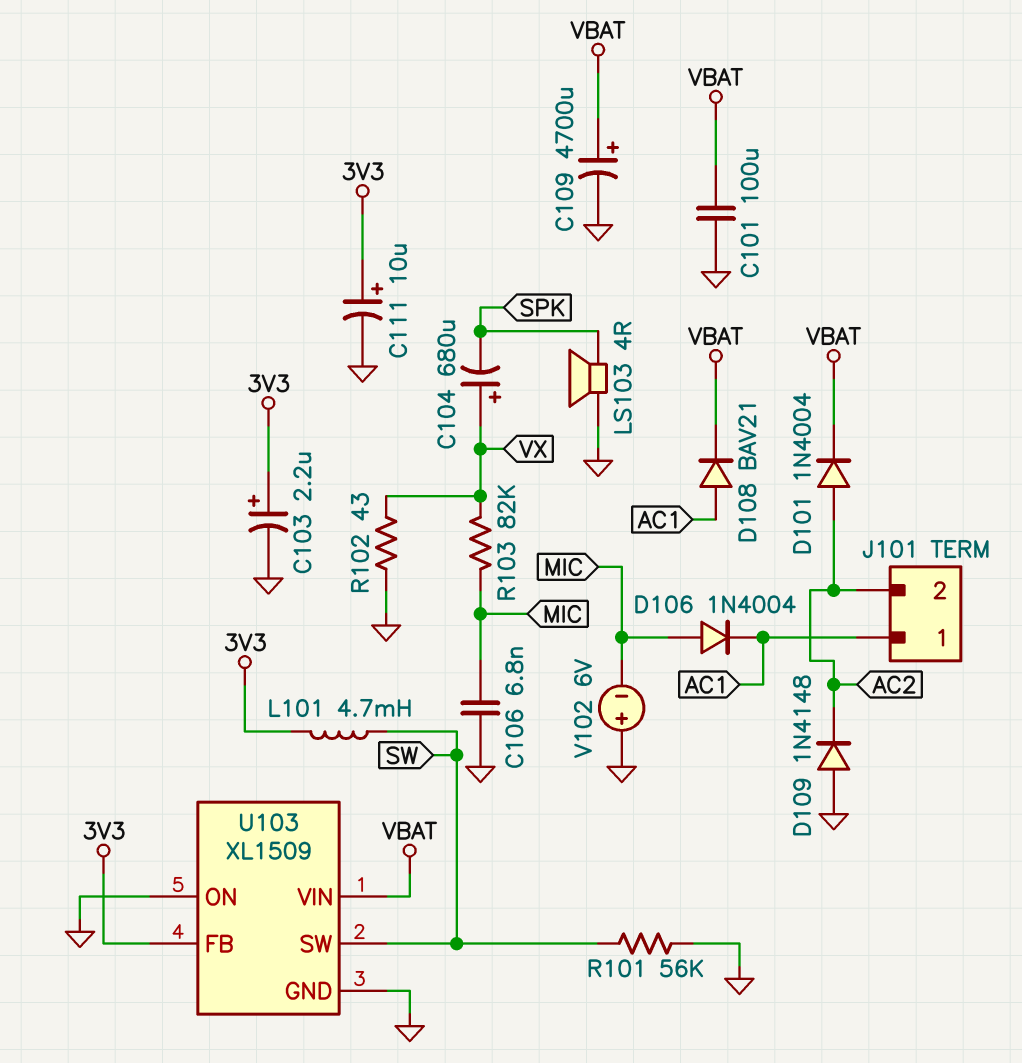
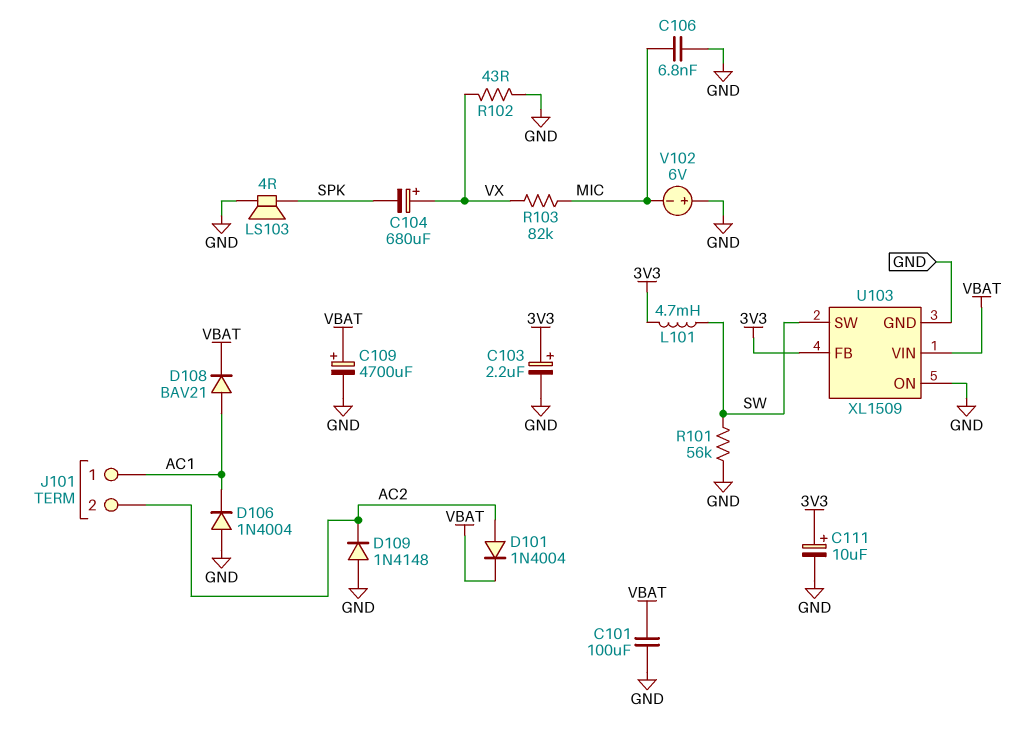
D106: diode 1N4004 (A MIC, K AC1) -> diode 1N4004 (A GND, K AC1)

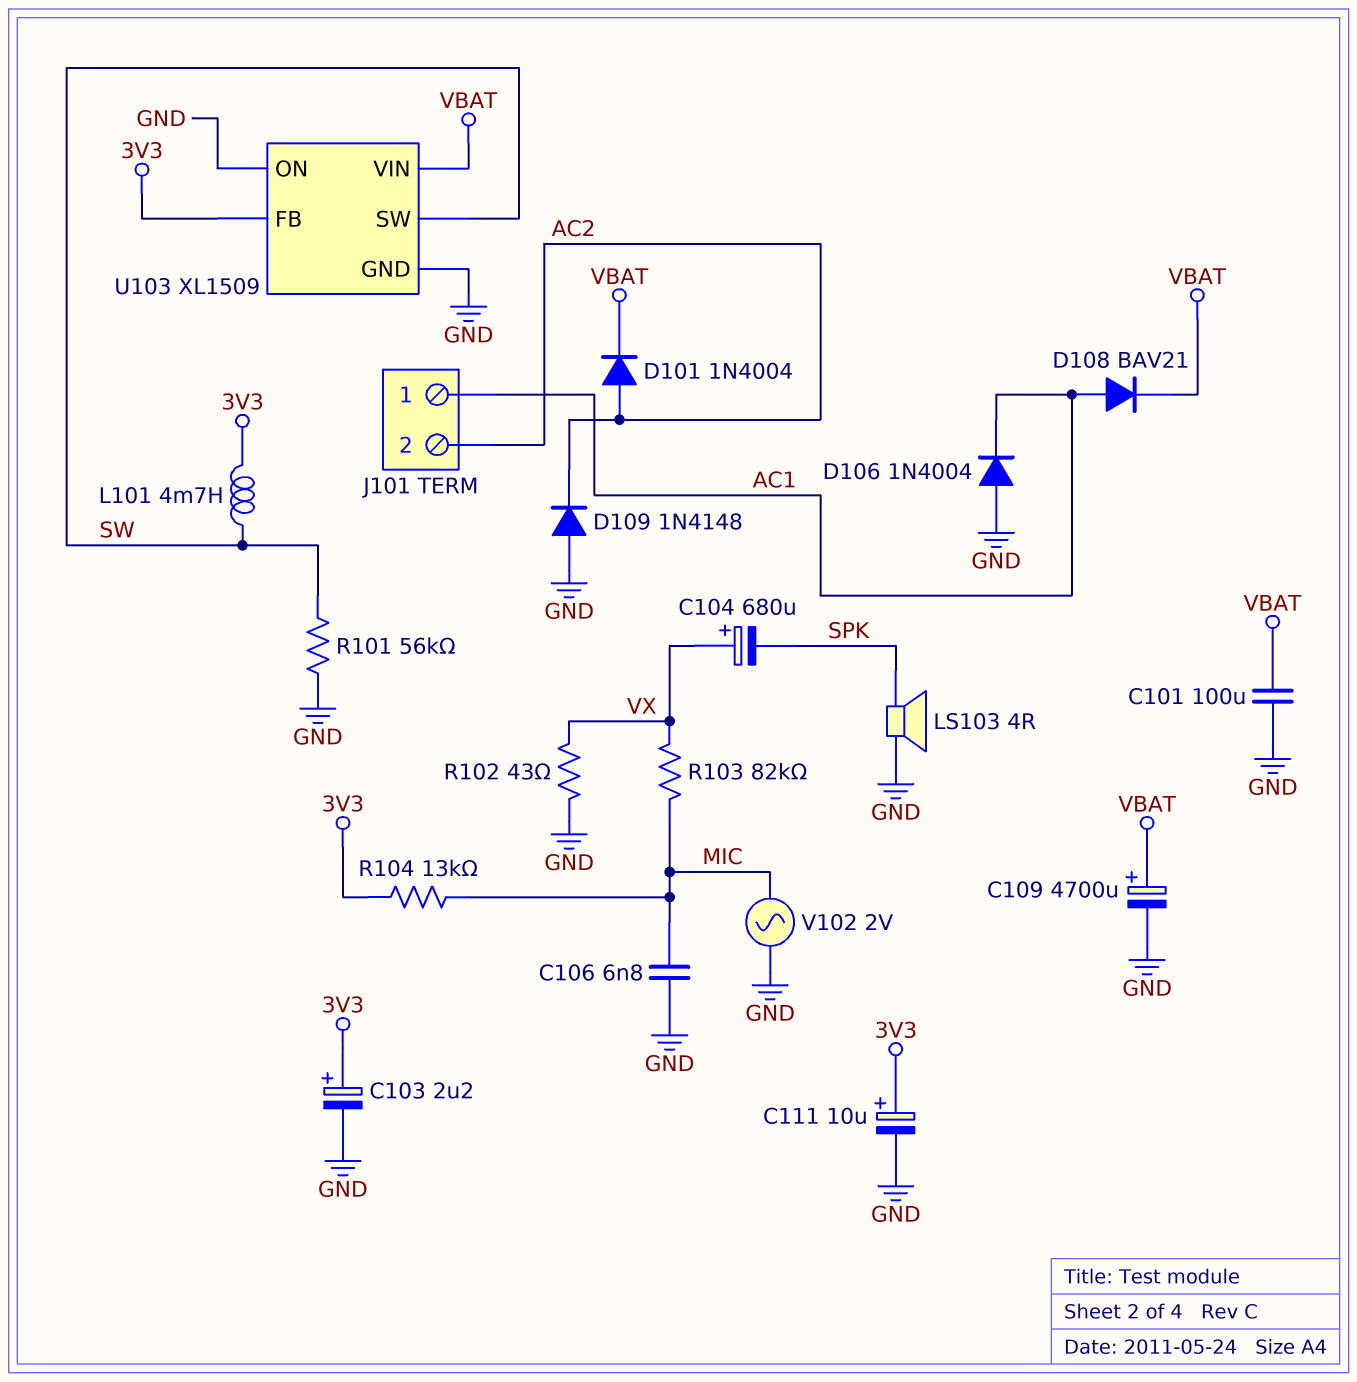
R104: none -> 13k (3V3, MIC)
V102: 6V (plus GND, minus MIC) -> AC 2V (GND, MIC)

